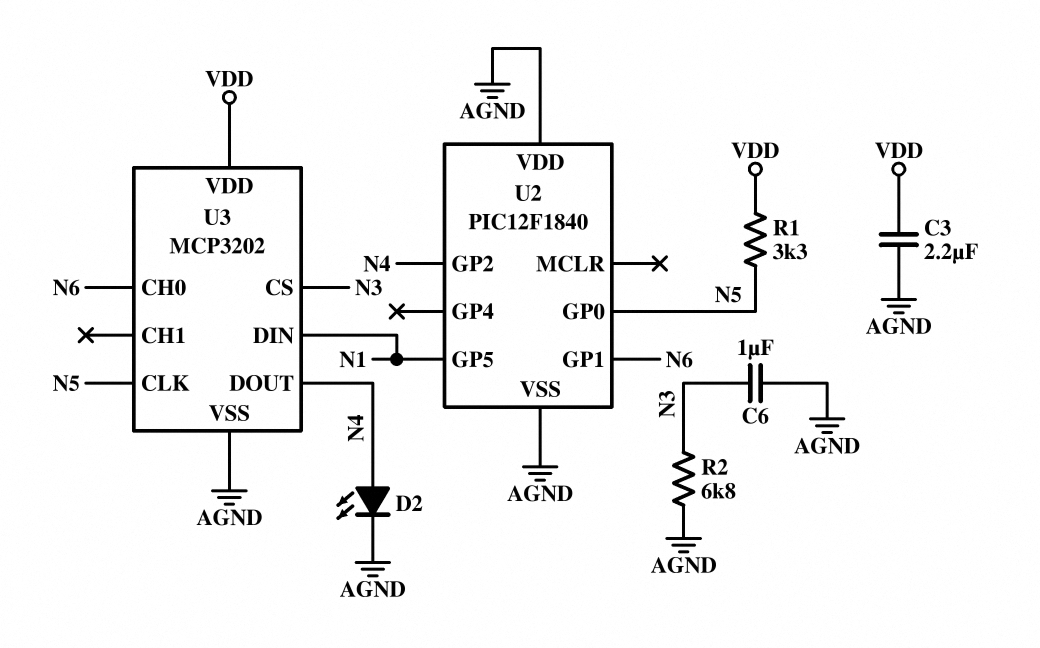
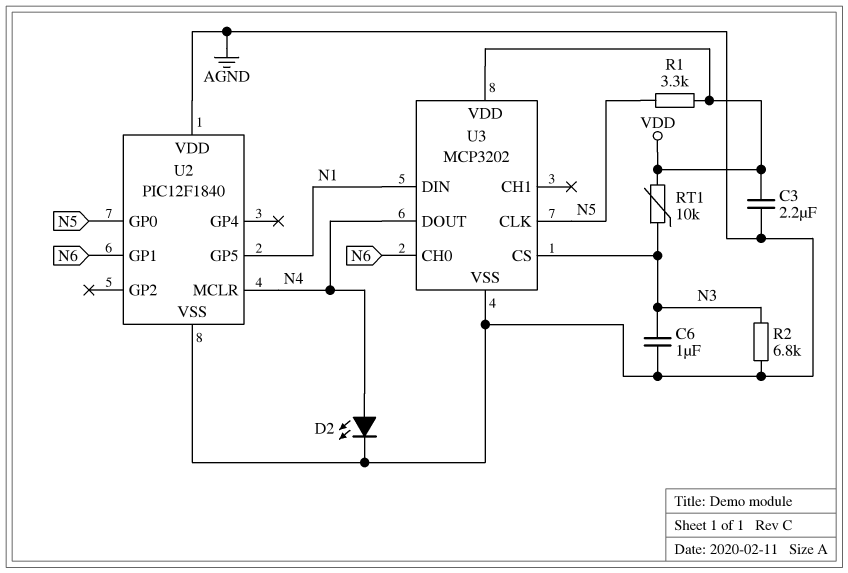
RT1: none -> 10k (N3, VDD)
U2 pin GP2: N4 -> none
U2 pin MCLR: none -> N4

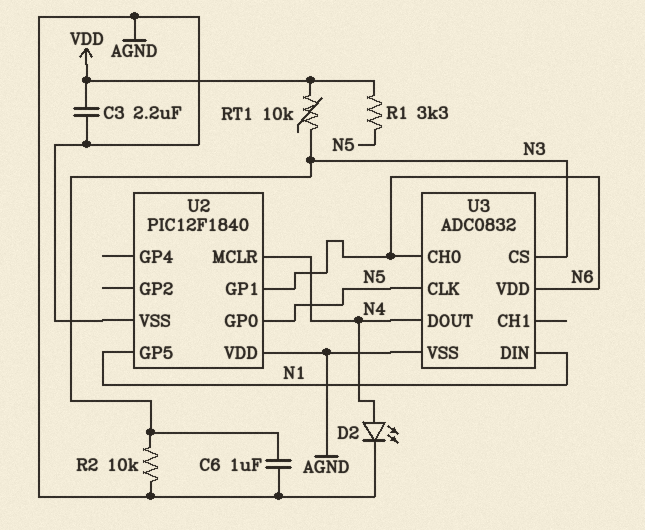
R2: 6.8k (AGND, N3) -> 10k (AGND, N3)
U3: MCP3202 -> ADC0832
U3 pin VDD: VDD -> N6

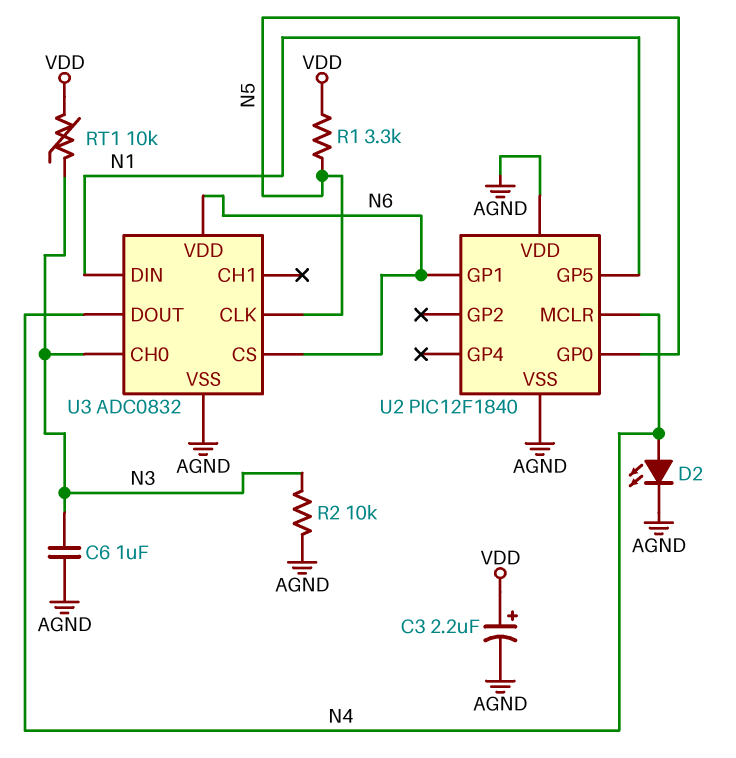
C3: 2.2uF (AGND, VDD) -> 2.2uF (plus VDD, minus AGND)
U3 pin CH0: N6 -> N3
U3 pin CS: N3 -> N6

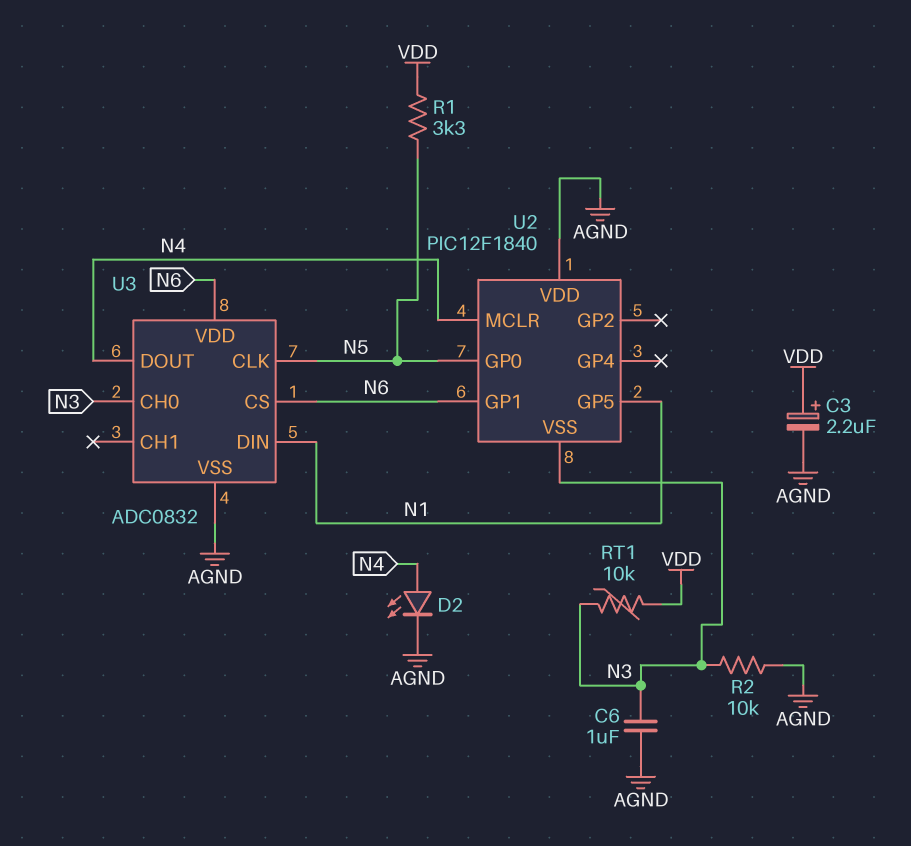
U2 pin VSS: AGND -> N3

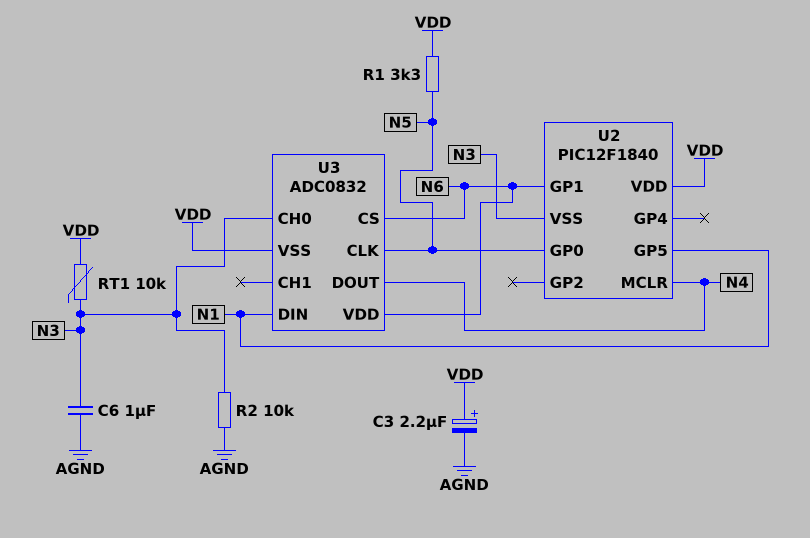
D2: LED (A N4, K AGND) -> none
U2 pin VDD: AGND -> VDD
U3 pin VSS: AGND -> VDD

